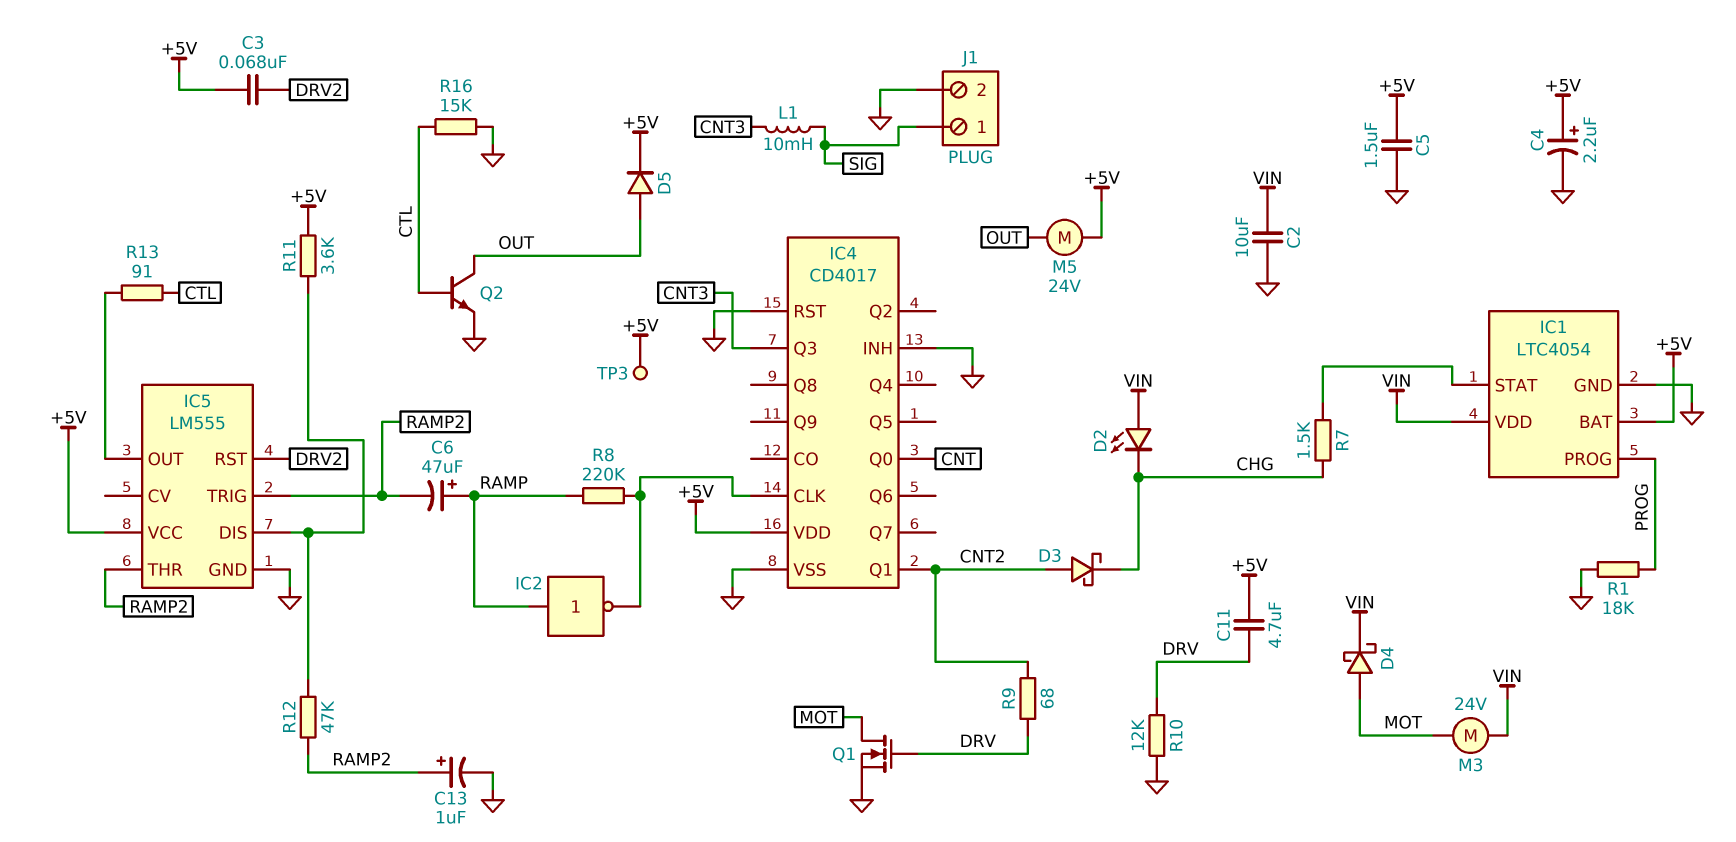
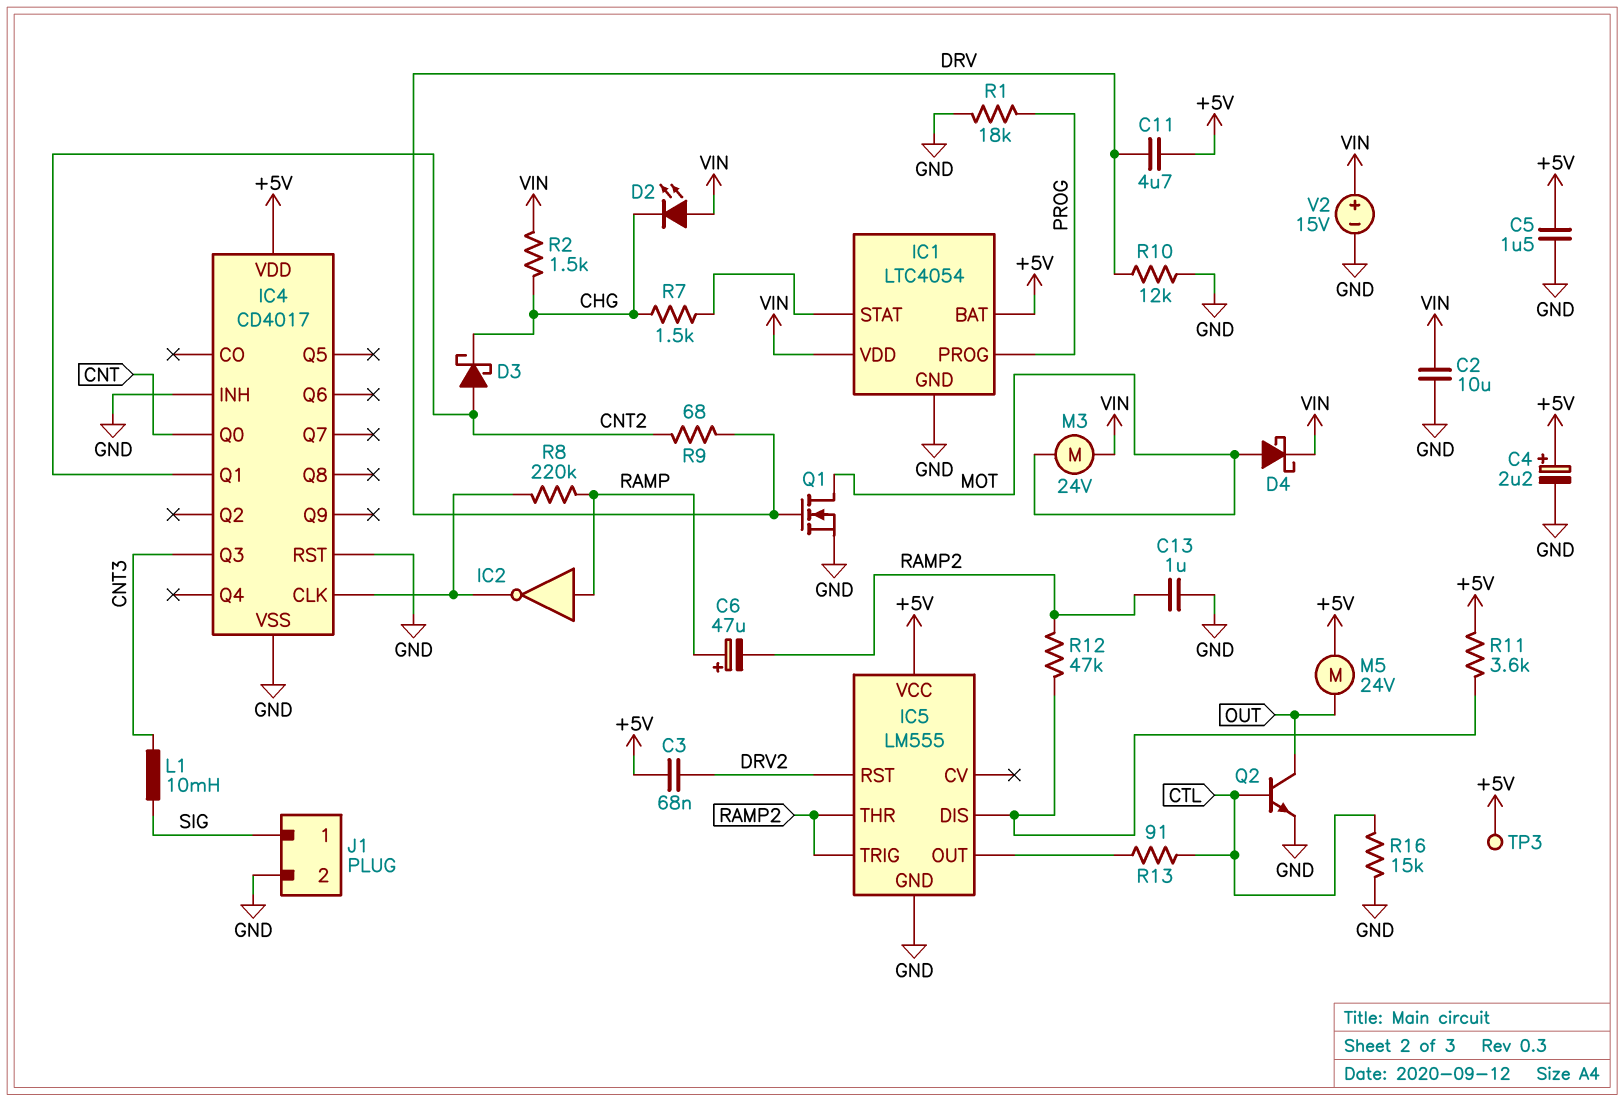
C13: 1uF (plus RAMP2, minus GND) -> 1uF (GND, RAMP2)
D5: diode (A OUT, K +5V) -> none
R2: none -> 1.5k (CHG, VIN)
V2: none -> 15V (plus VIN, minus GND)

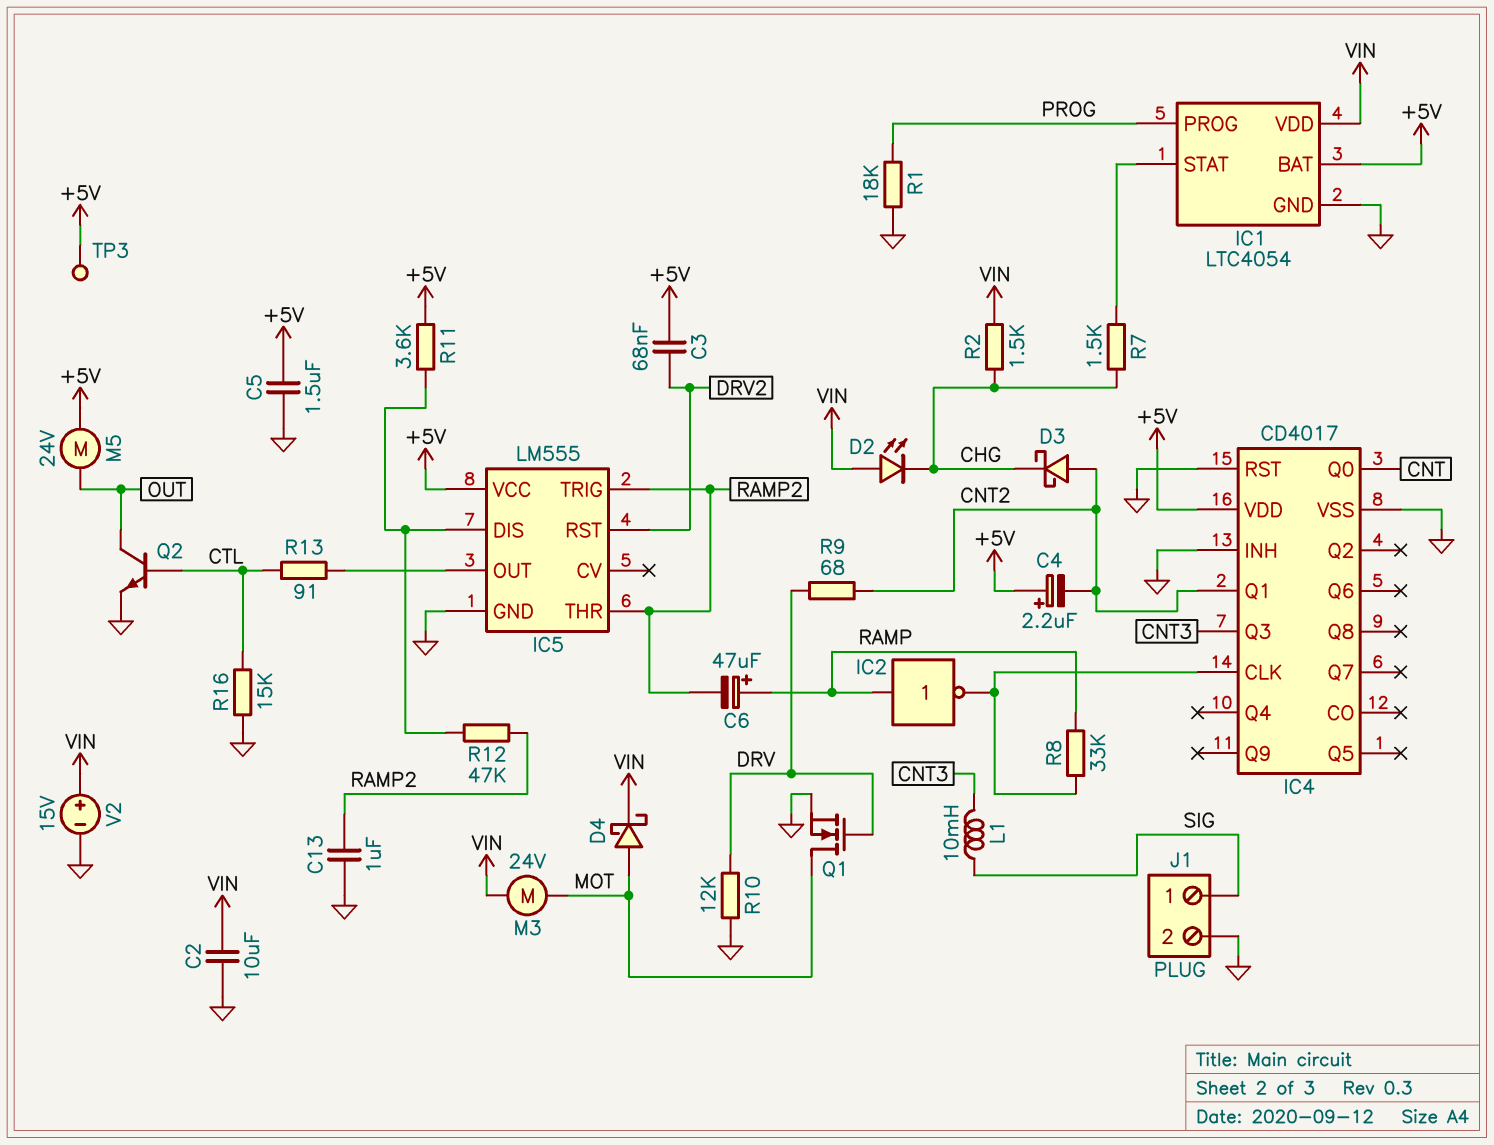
C4: 2.2uF (plus +5V, minus GND) -> 2.2uF (plus +5V, minus CNT2)
C11: 4.7uF (+5V, DRV) -> none
R8: 220k (IC4/CLK, RAMP) -> 33k (IC4/CLK, RAMP)

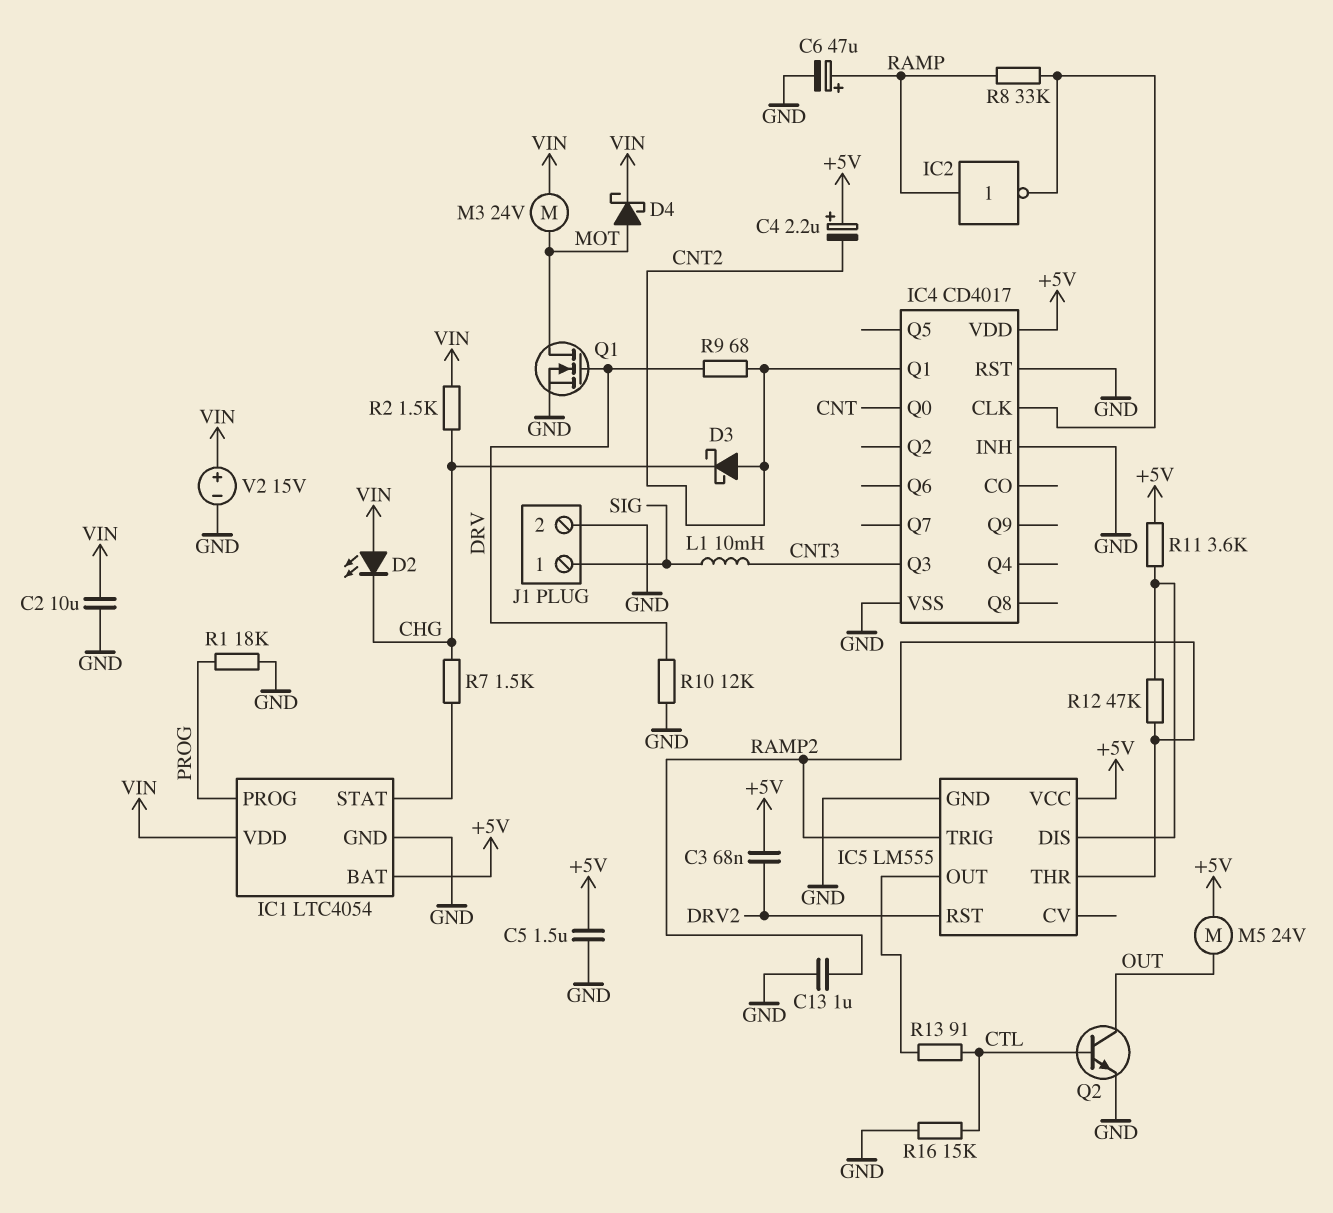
C6: 47uF (plus RAMP, minus RAMP2) -> 47uF (plus RAMP, minus GND)
TP3: test point (+5V) -> none

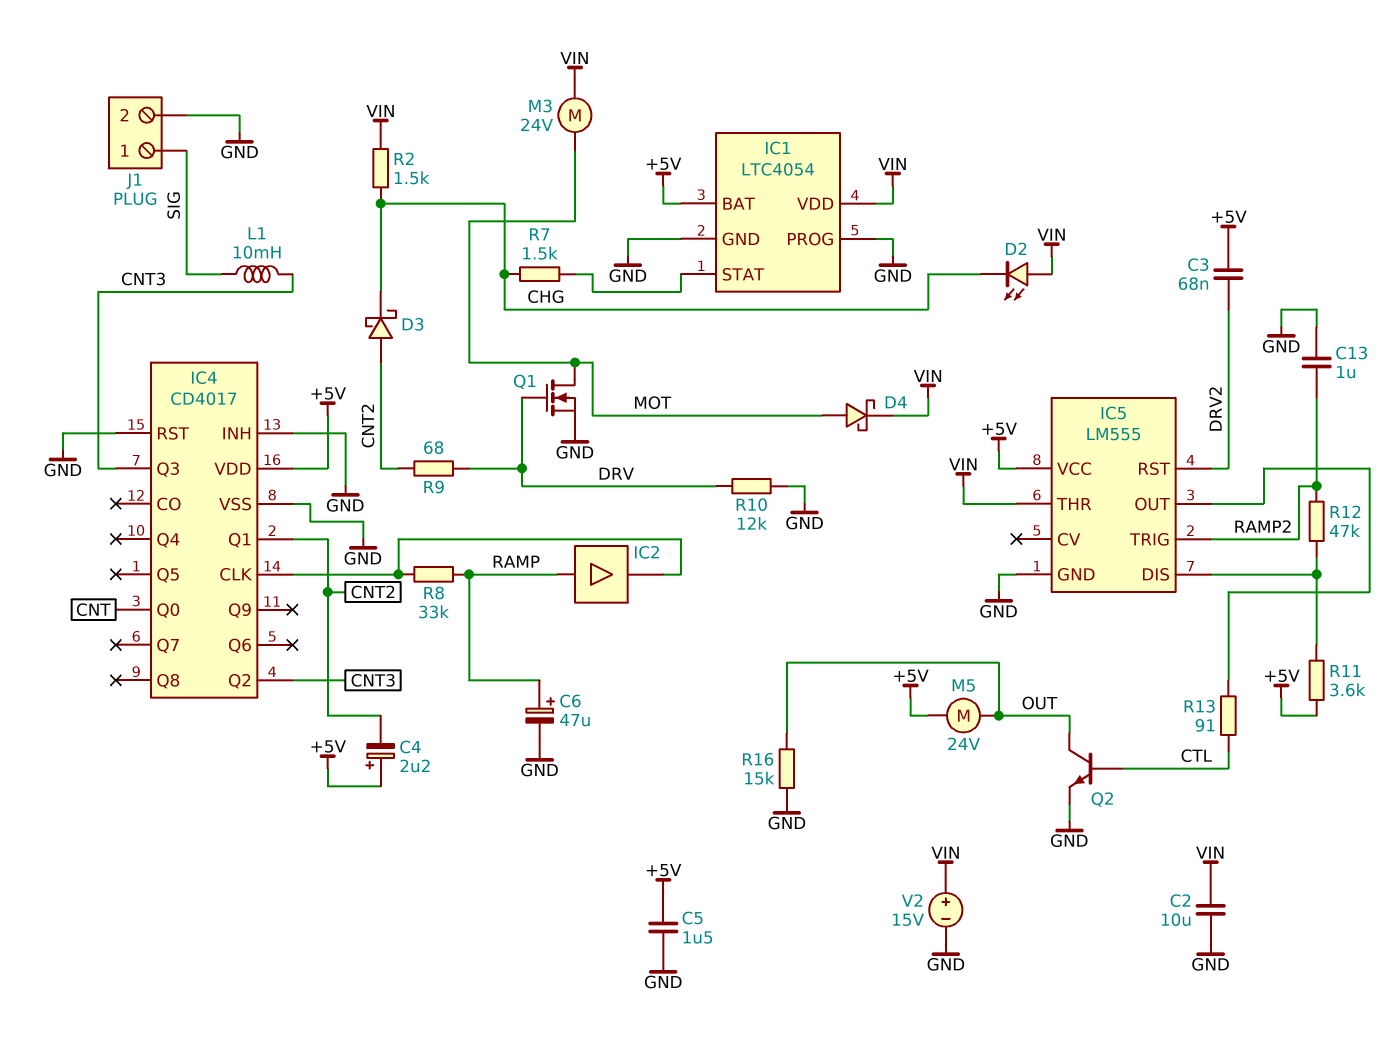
IC1 pin PROG: PROG -> GND
IC2: NOT (in RAMP, out IC4/CLK) -> buffer (in RAMP, out IC4/CLK)
IC4 pin Q2: none -> CNT3
IC5 pin THR: RAMP2 -> VIN
R1: 18k (GND, PROG) -> none
R16: 15k (CTL, GND) -> 15k (GND, OUT)

